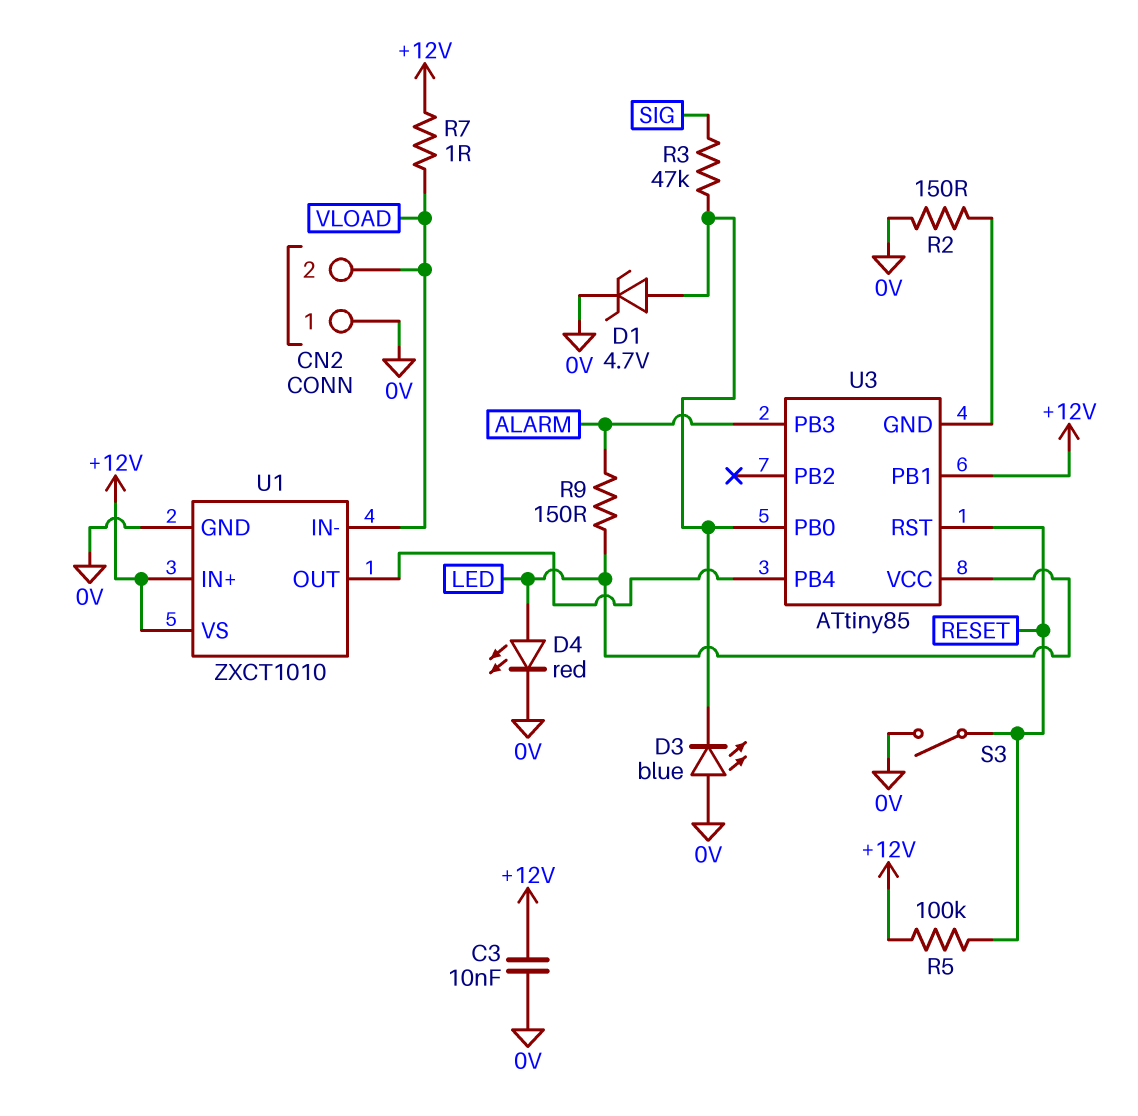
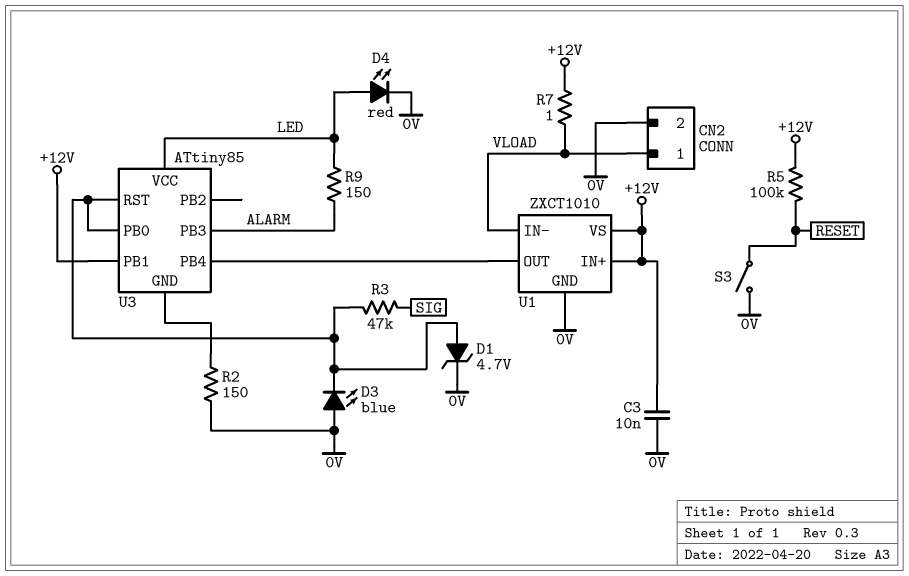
CN2 pin 1: 0V -> VLOAD
CN2 pin 2: VLOAD -> 0V
U3 pin RST: RESET -> U3/PB0

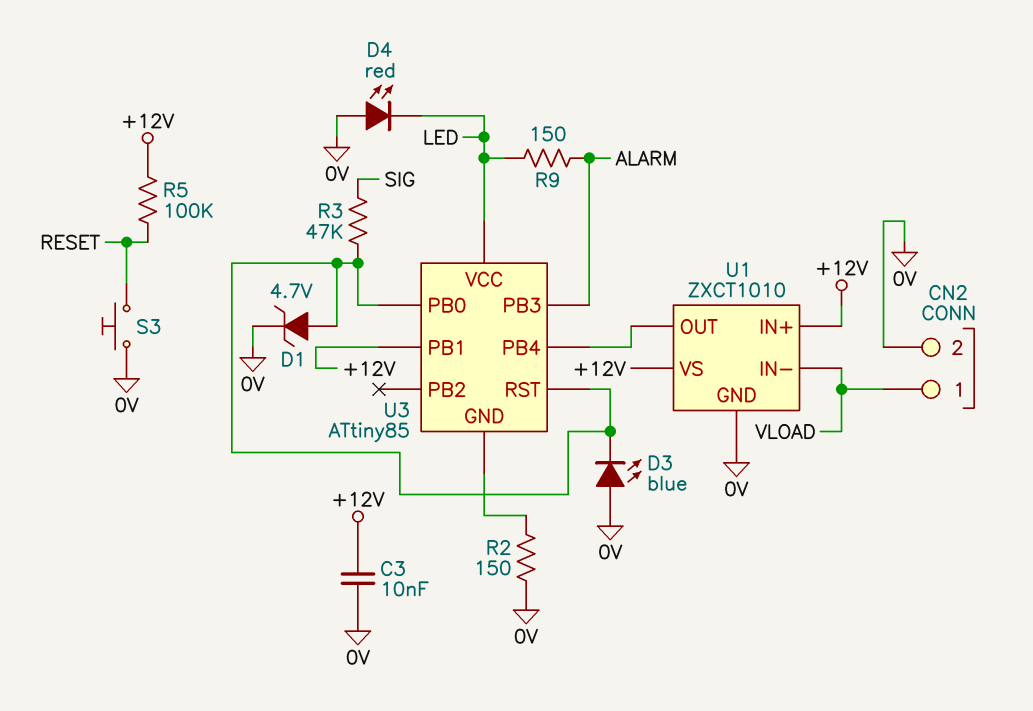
D4: LED red (A LED, K 0V) -> LED red (A 0V, K LED)
R7: 1 (+12V, VLOAD) -> none
S3: switch (0V, RESET) -> button (0V, RESET)

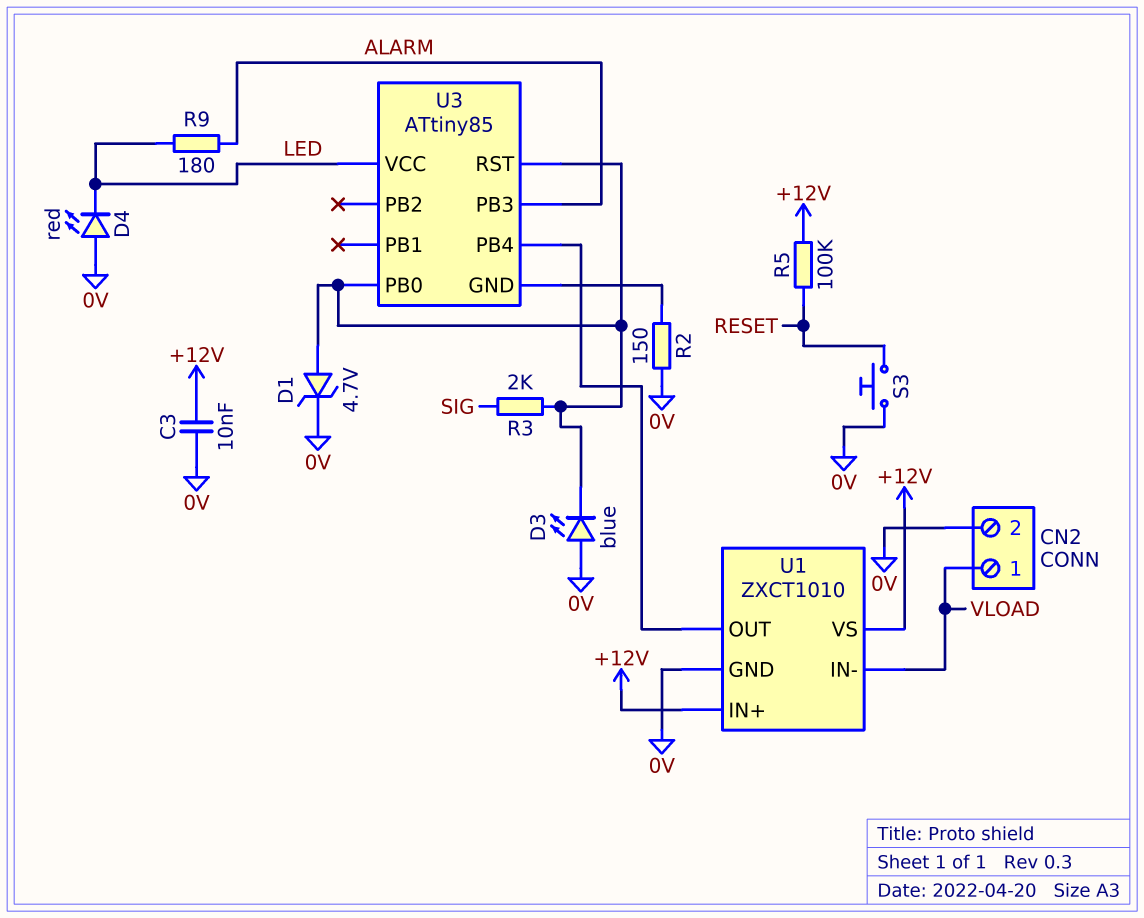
R3: 47k (SIG, U3/PB0) -> 2k (SIG, U3/PB0)
R9: 150 (ALARM, LED) -> 180 (ALARM, LED)
U3 pin PB1: +12V -> none

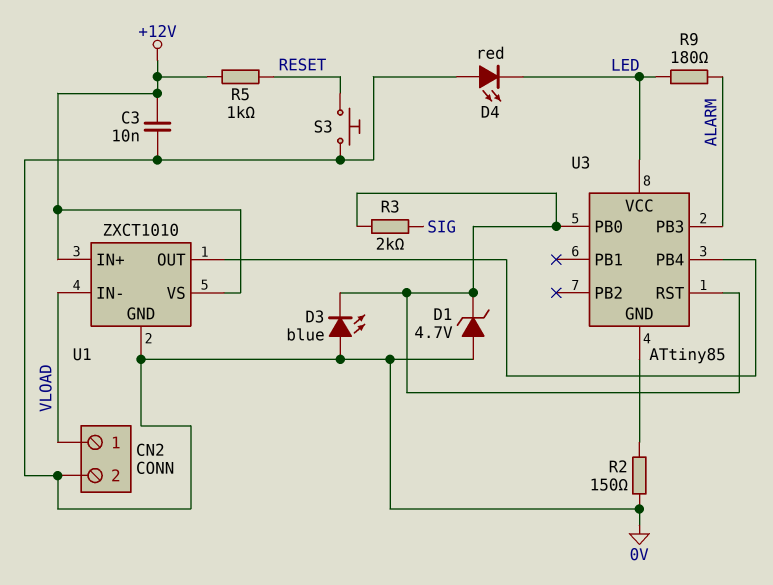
D1: zener 4.7V (A U3/PB0, K 0V) -> zener 4.7V (A 0V, K U3/PB0)
R5: 100k (+12V, RESET) -> 1k (+12V, RESET)

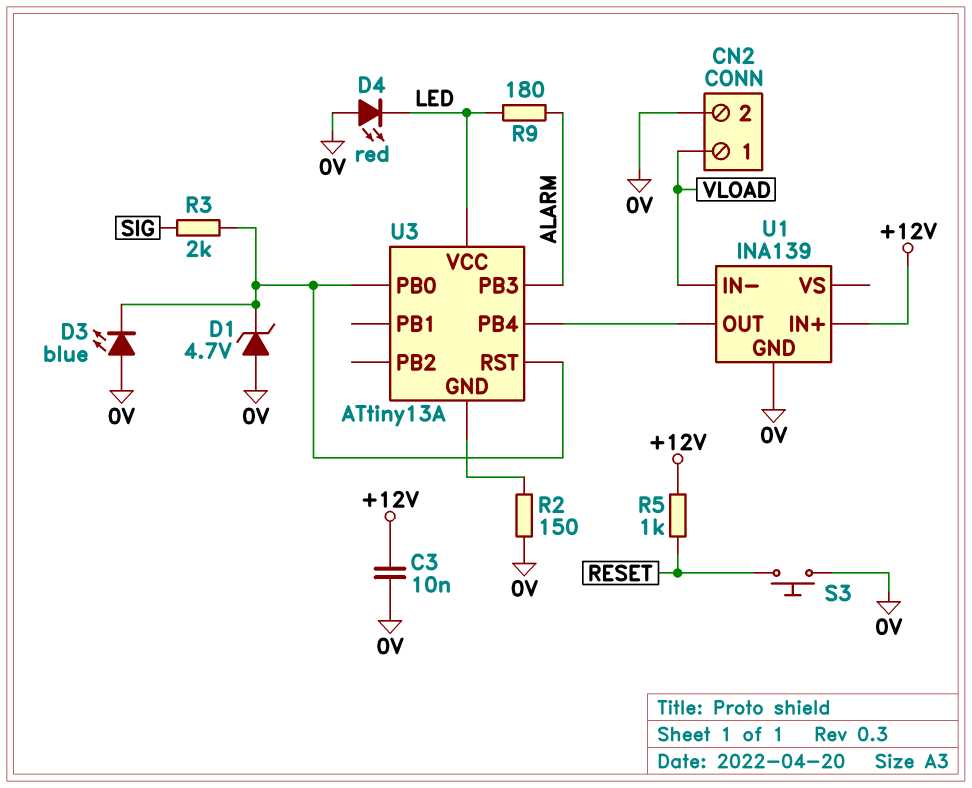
U1: ZXCT1010 -> INA139
U1 pin VS: +12V -> none
U3: ATtiny85 -> ATtiny13A

